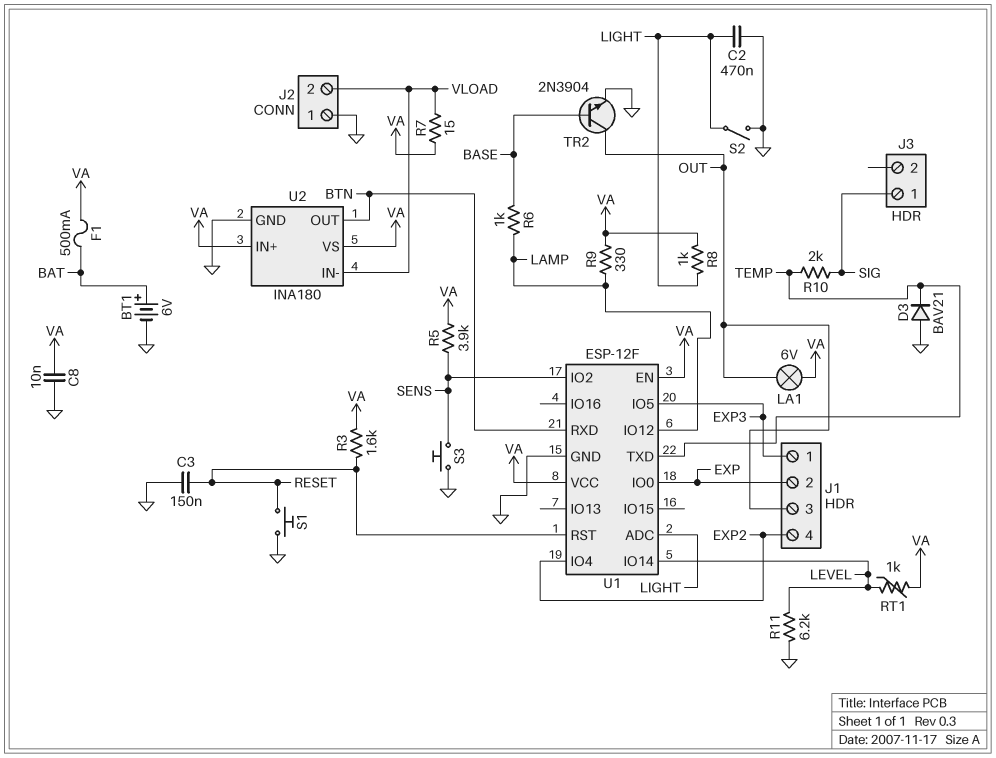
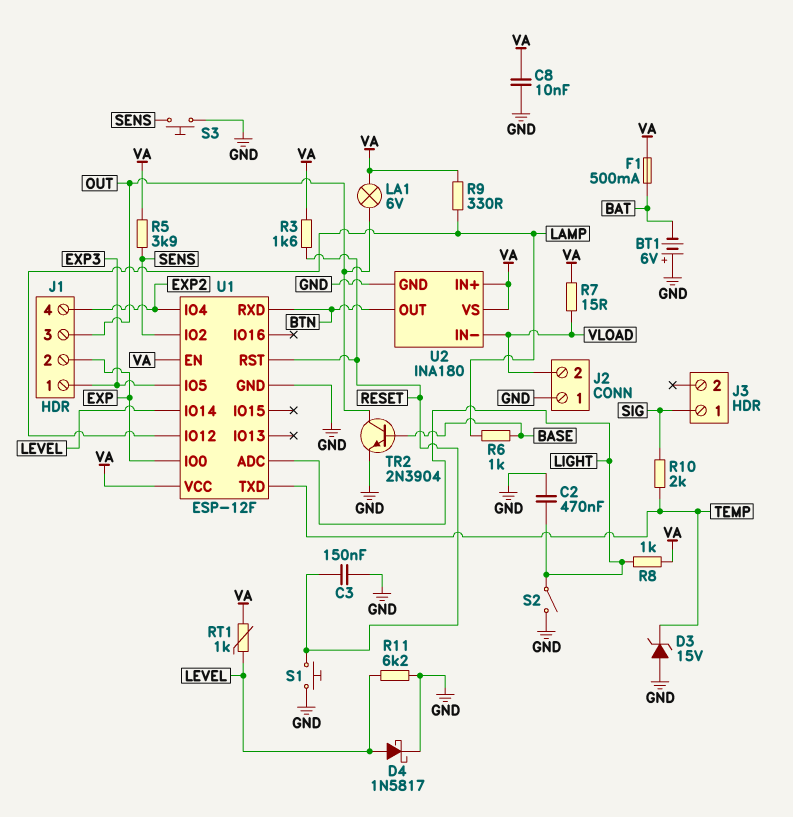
BT1: 6V (plus BAT, minus GND) -> 6V (plus GND, minus BAT)
D3: diode BAV21 (A GND, K TEMP) -> zener 15V (A GND, K TEMP)
D4: none -> schottky 1N5817 (A LEVEL, K GND)

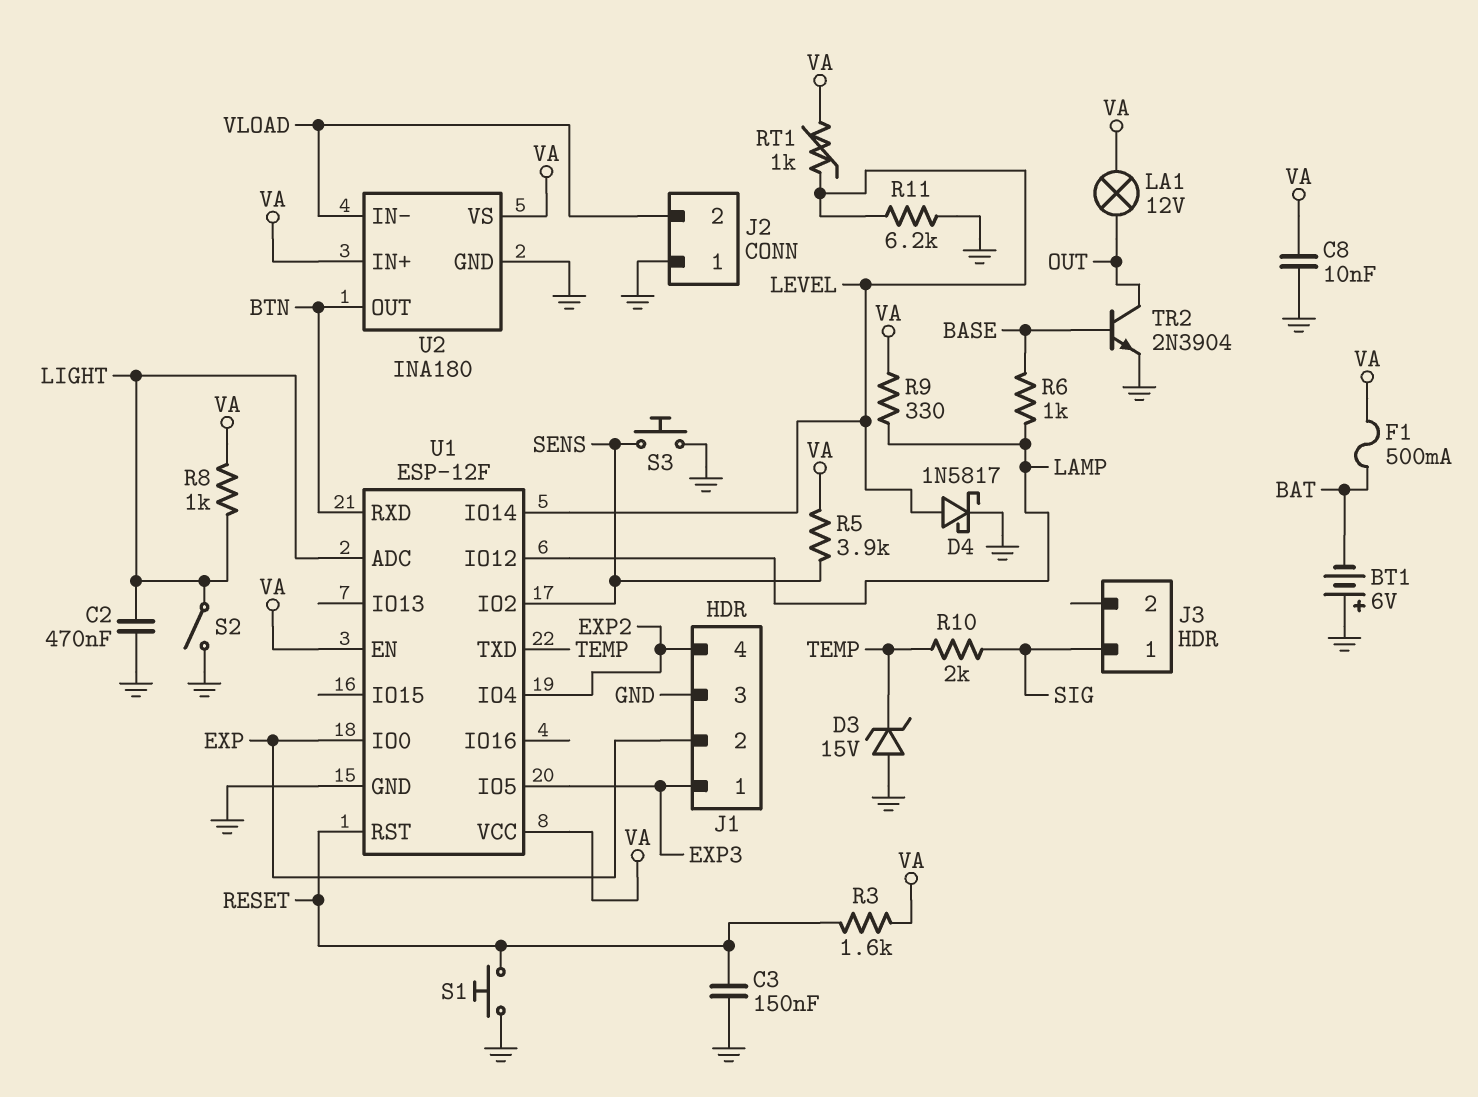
J1 pin 3: OUT -> GND
LA1: lamp 6V (OUT, VA) -> lamp 12V (OUT, VA)
R7: 15 (VA, VLOAD) -> none

